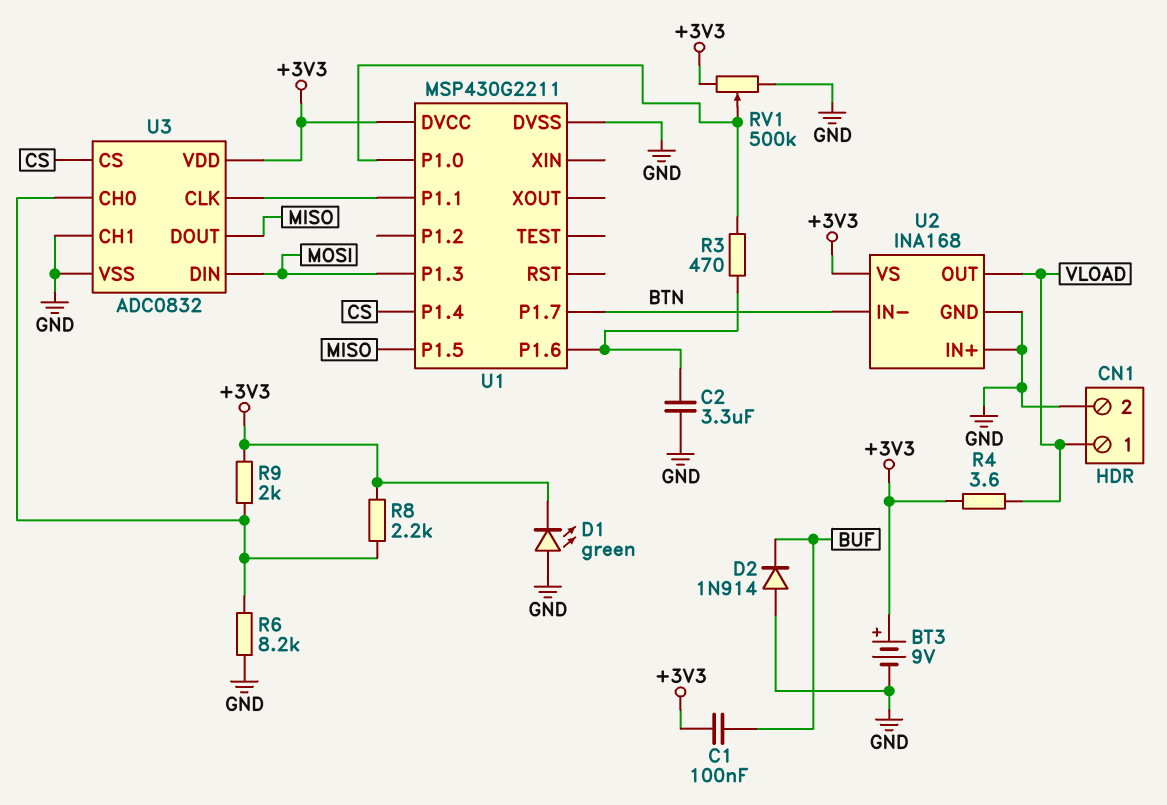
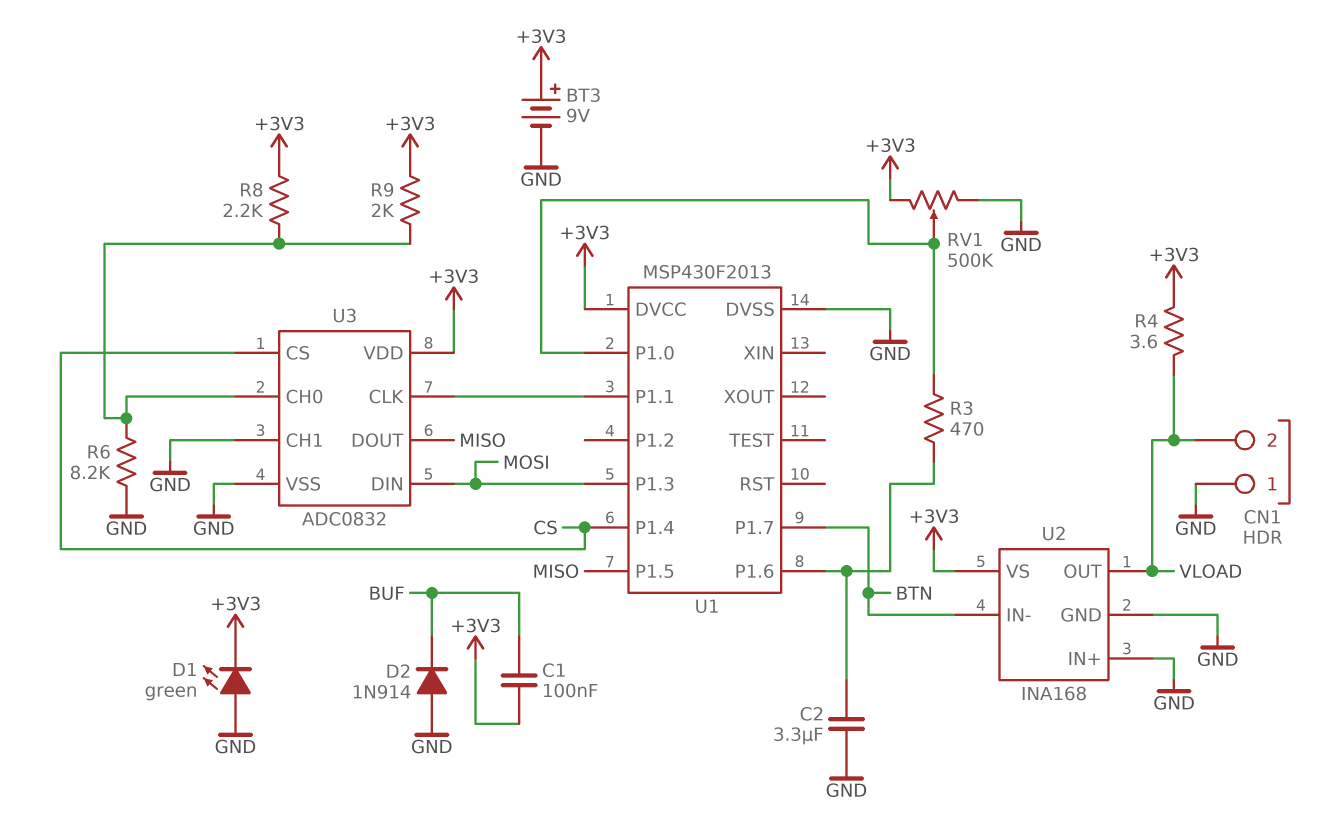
CN1 pin 1: VLOAD -> GND
CN1 pin 2: GND -> VLOAD
U1: MSP430G2211 -> MSP430F2013

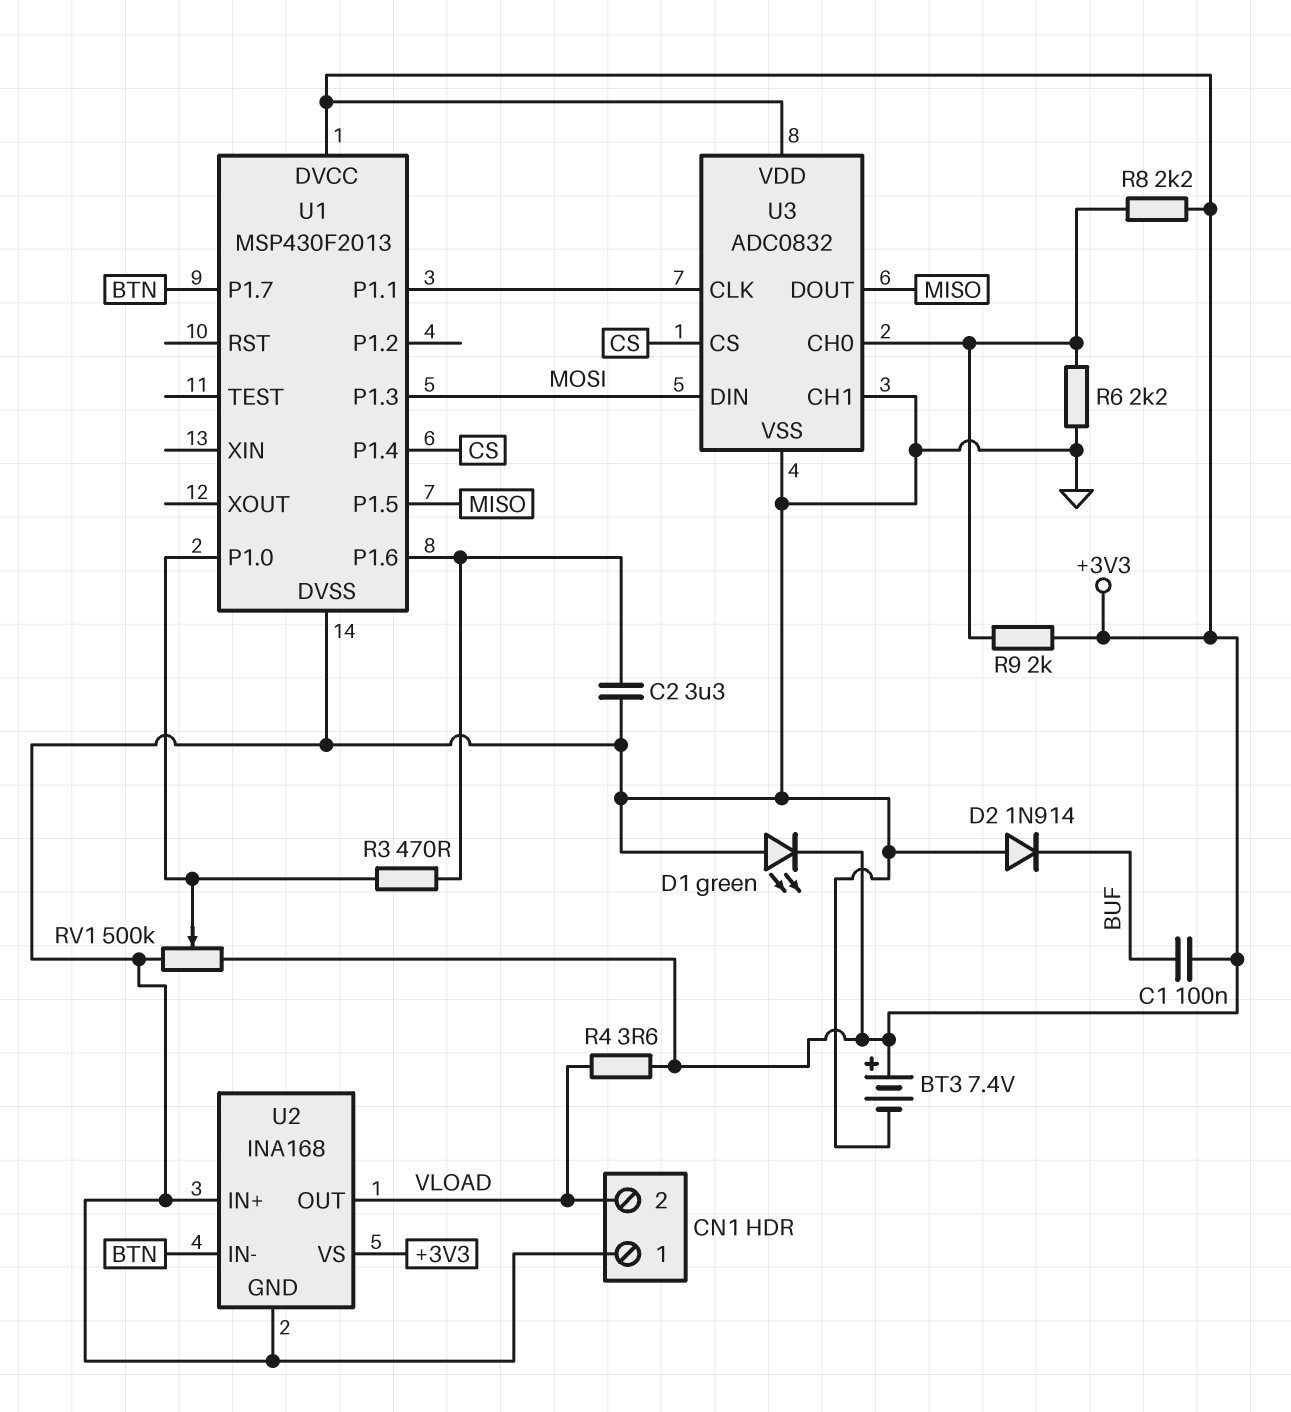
BT3: 9V (plus +3V3, minus GND) -> 7.4V (plus +3V3, minus GND)
R6: 8.2k (GND, U3/CH0) -> 2.2k (GND, U3/CH0)

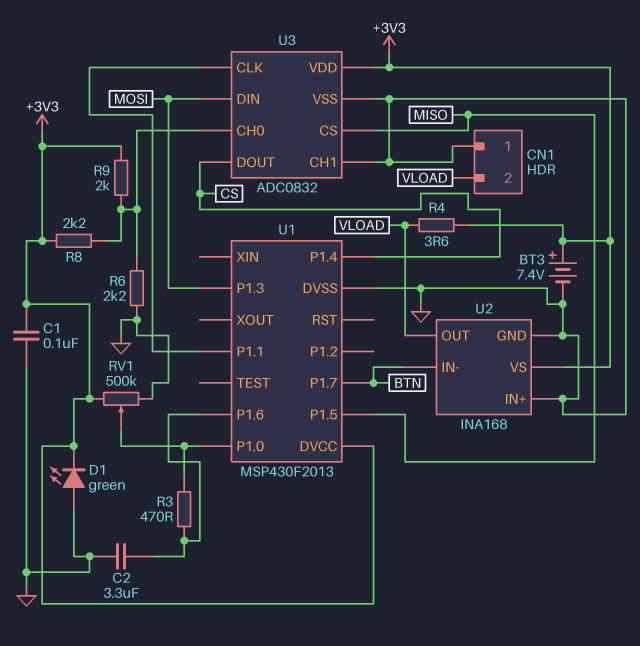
C1: 100nF (+3V3, BUF) -> 100nF (+3V3, GND)
D2: diode 1N914 (A GND, K BUF) -> none
U3 pin CS: CS -> MISO
U3 pin DOUT: MISO -> CS

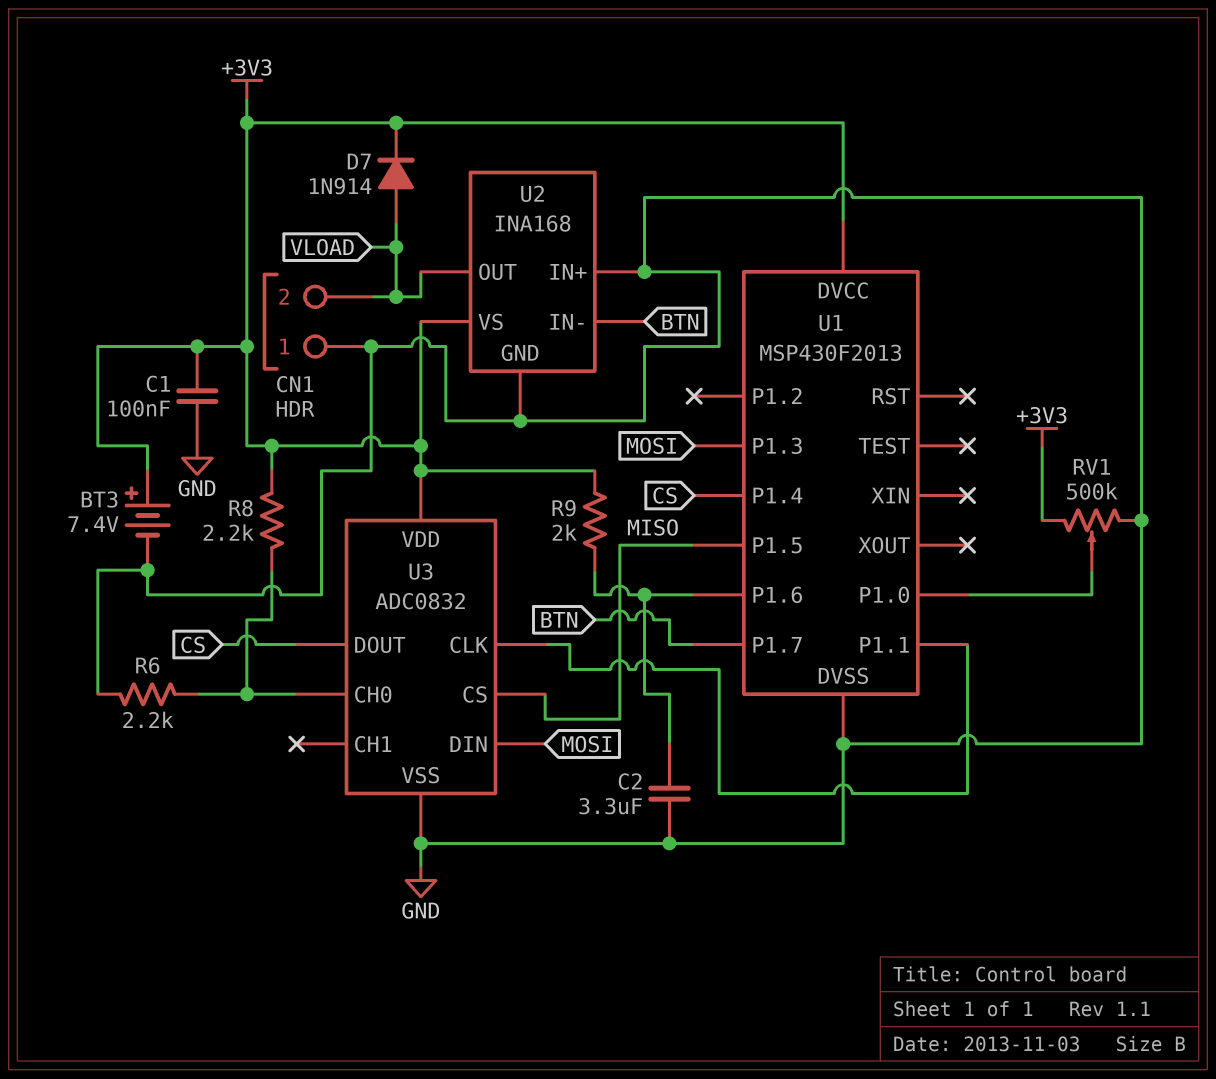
D1: LED green (A GND, K +3V3) -> none
D7: none -> diode 1N914 (A VLOAD, K +3V3)
R3: 470 (U1/P1.0, U1/P1.6) -> none
R4: 3.6 (+3V3, VLOAD) -> none
R9: 2k (+3V3, U3/CH0) -> 2k (+3V3, U1/P1.6)
U3 pin CH1: GND -> none

